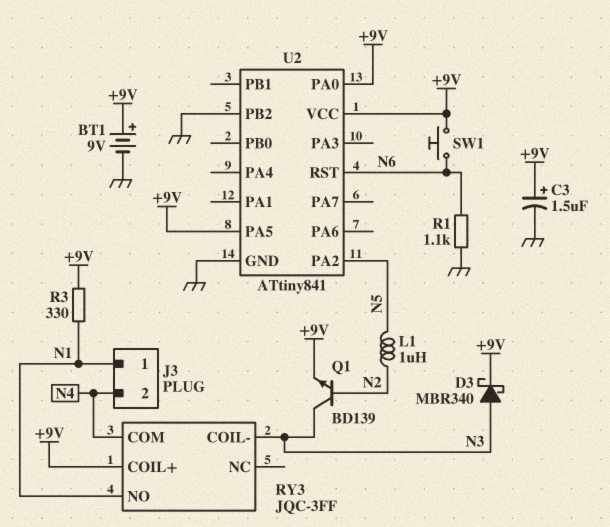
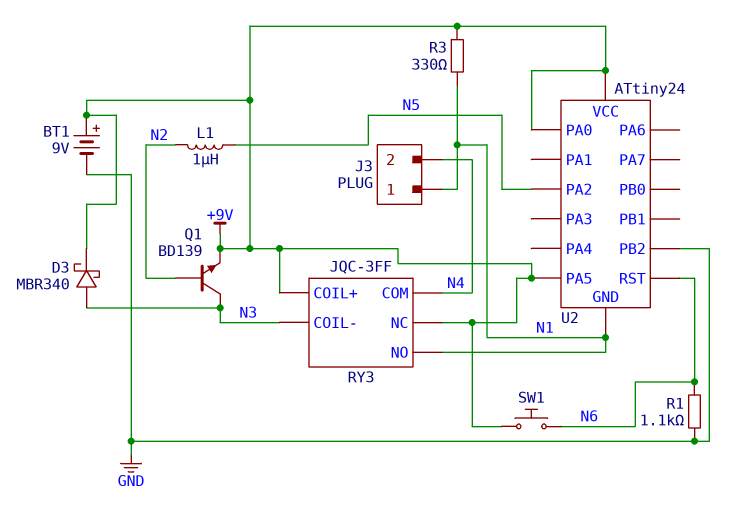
C3: 1.5uF (plus +9V, minus GND) -> none
RY3 pin NC: none -> +9V
U2: ATtiny841 -> ATtiny24
U2 pin GND: GND -> N1

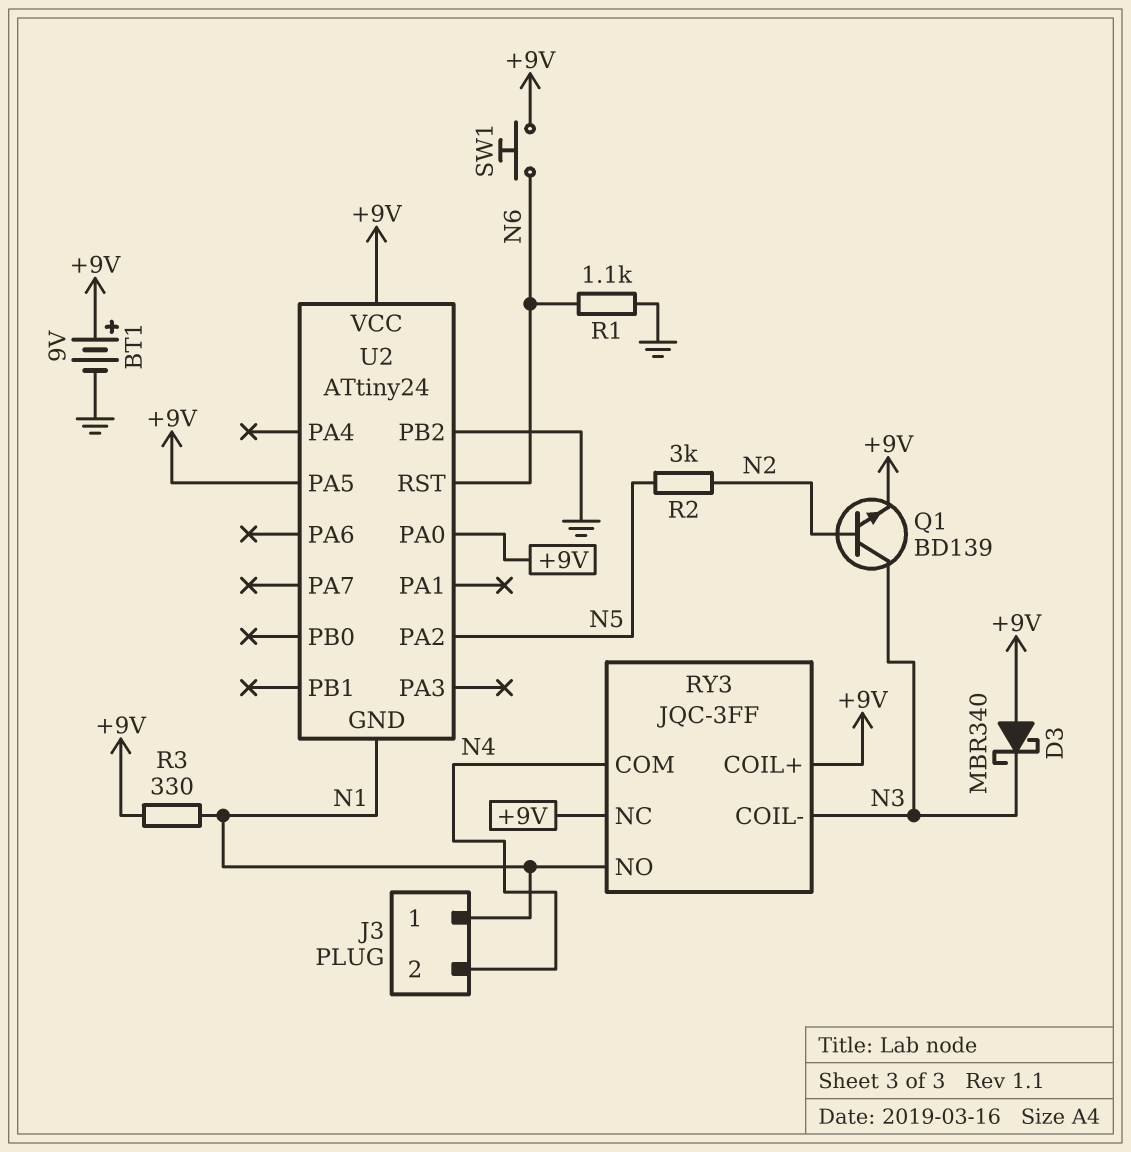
D3: schottky MBR340 (A N3, K +9V) -> schottky MBR340 (A +9V, K N3)
L1: 1uH (N2, N5) -> none
R2: none -> 3k (N2, N5)

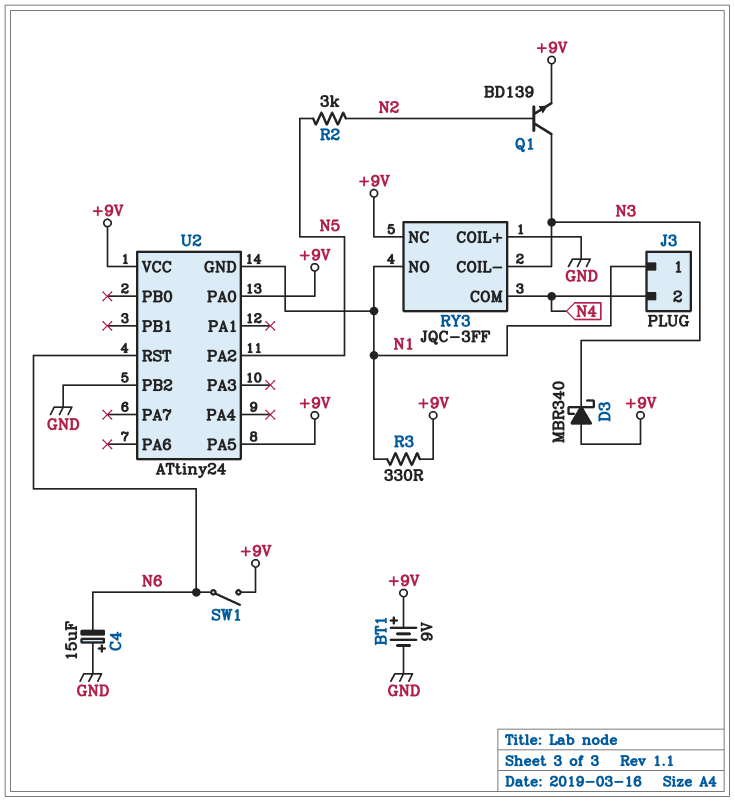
C4: none -> 15uF (plus GND, minus N6)
R1: 1.1k (GND, N6) -> none
RY3 pin COIL+: +9V -> GND
SW1: button (+9V, N6) -> switch (+9V, N6)

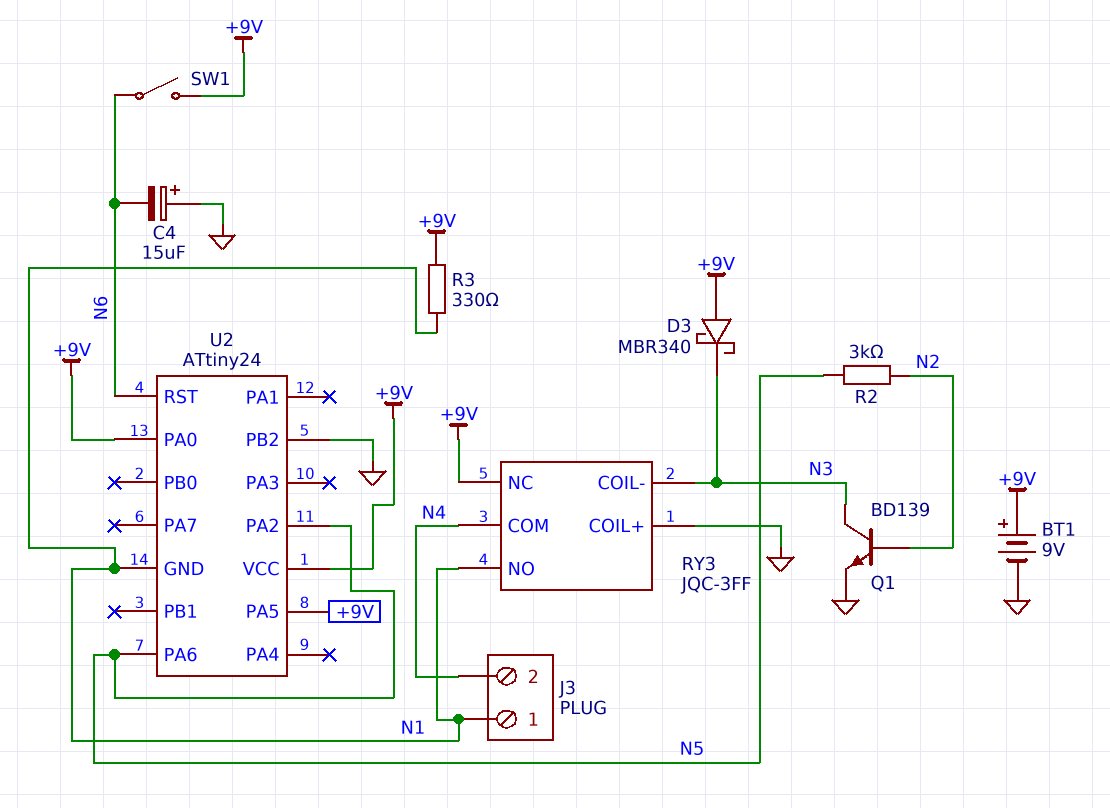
Q1: NPN BD139 (B N2, C N3, E +9V) -> NPN BD139 (B N2, C N3, E GND)
U2 pin PA6: none -> N5

